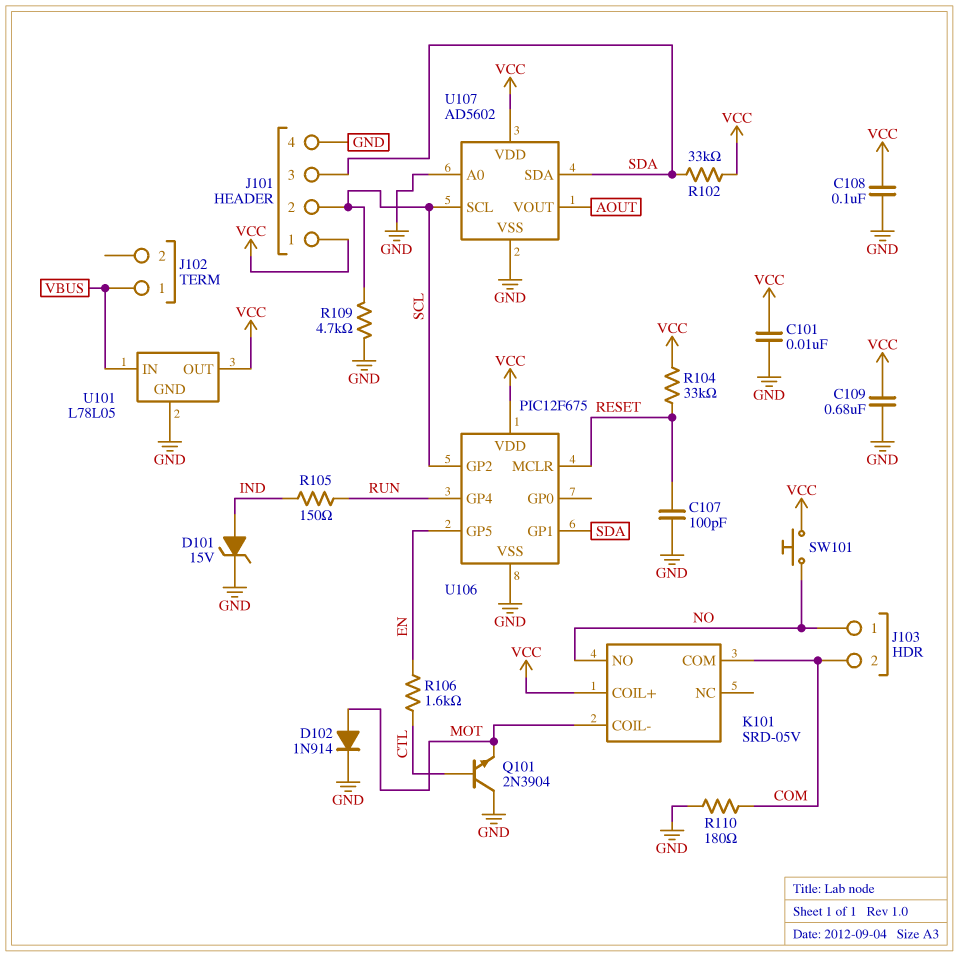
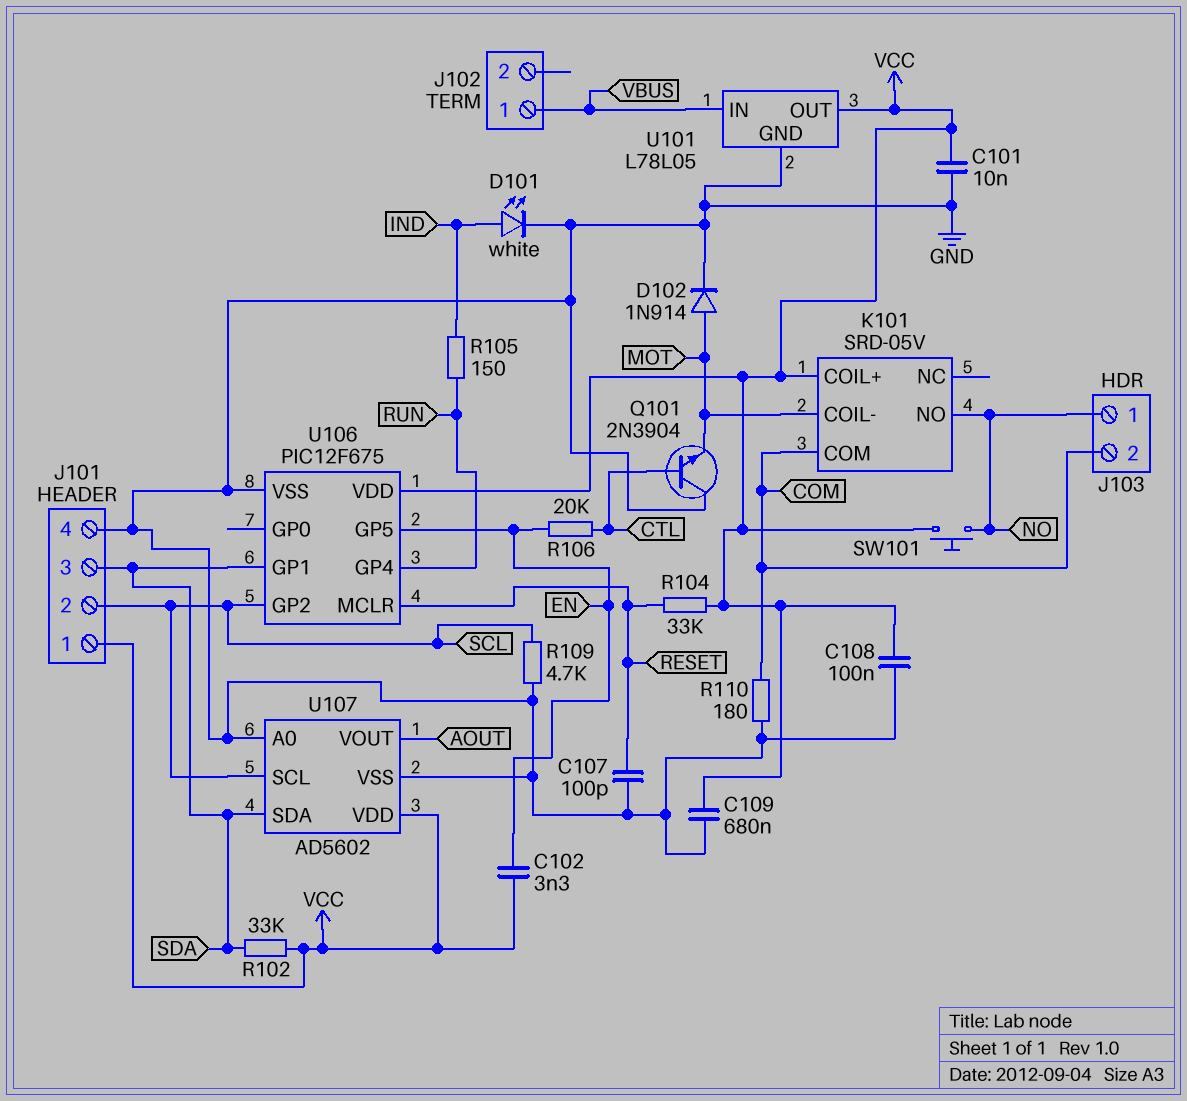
C102: none -> 3.3nF (EN, VCC)
D101: zener 15V (A IND, K GND) -> LED white (A IND, K GND)
R106: 1.6k (CTL, EN) -> 20k (CTL, EN)

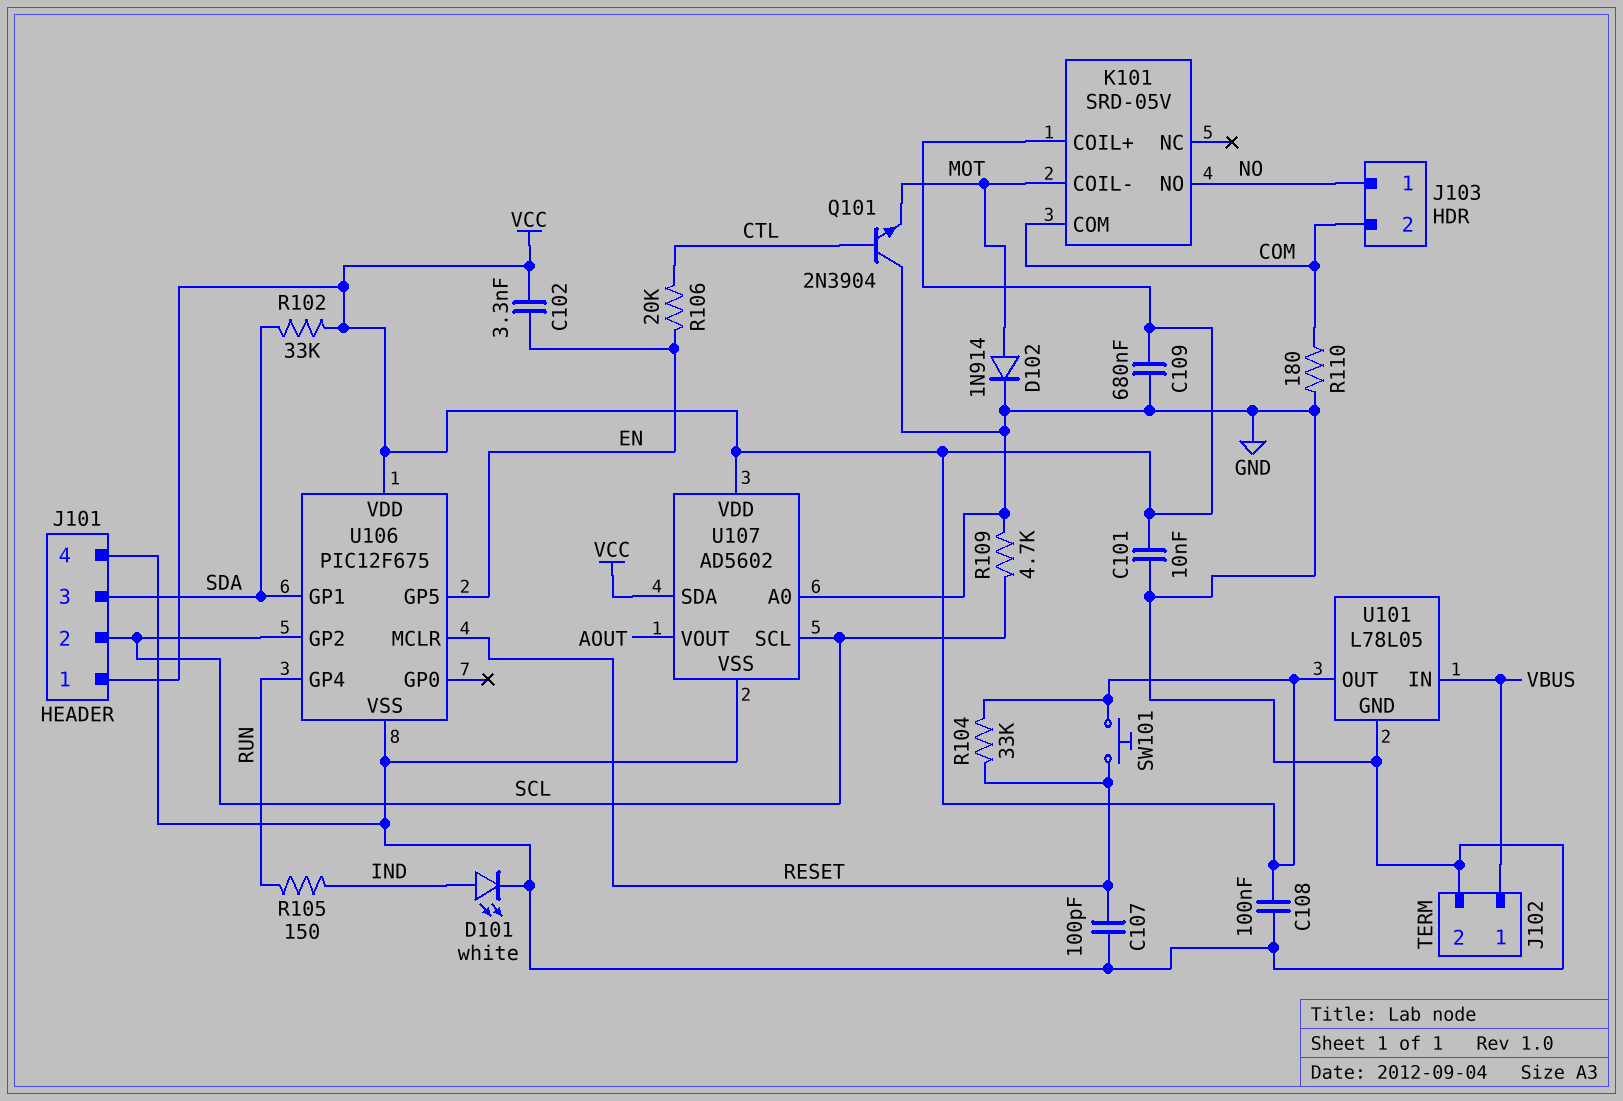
J102 pin 2: none -> GND
SW101: button (NO, VCC) -> button (RESET, VCC)
U107 pin SDA: SDA -> VCC

